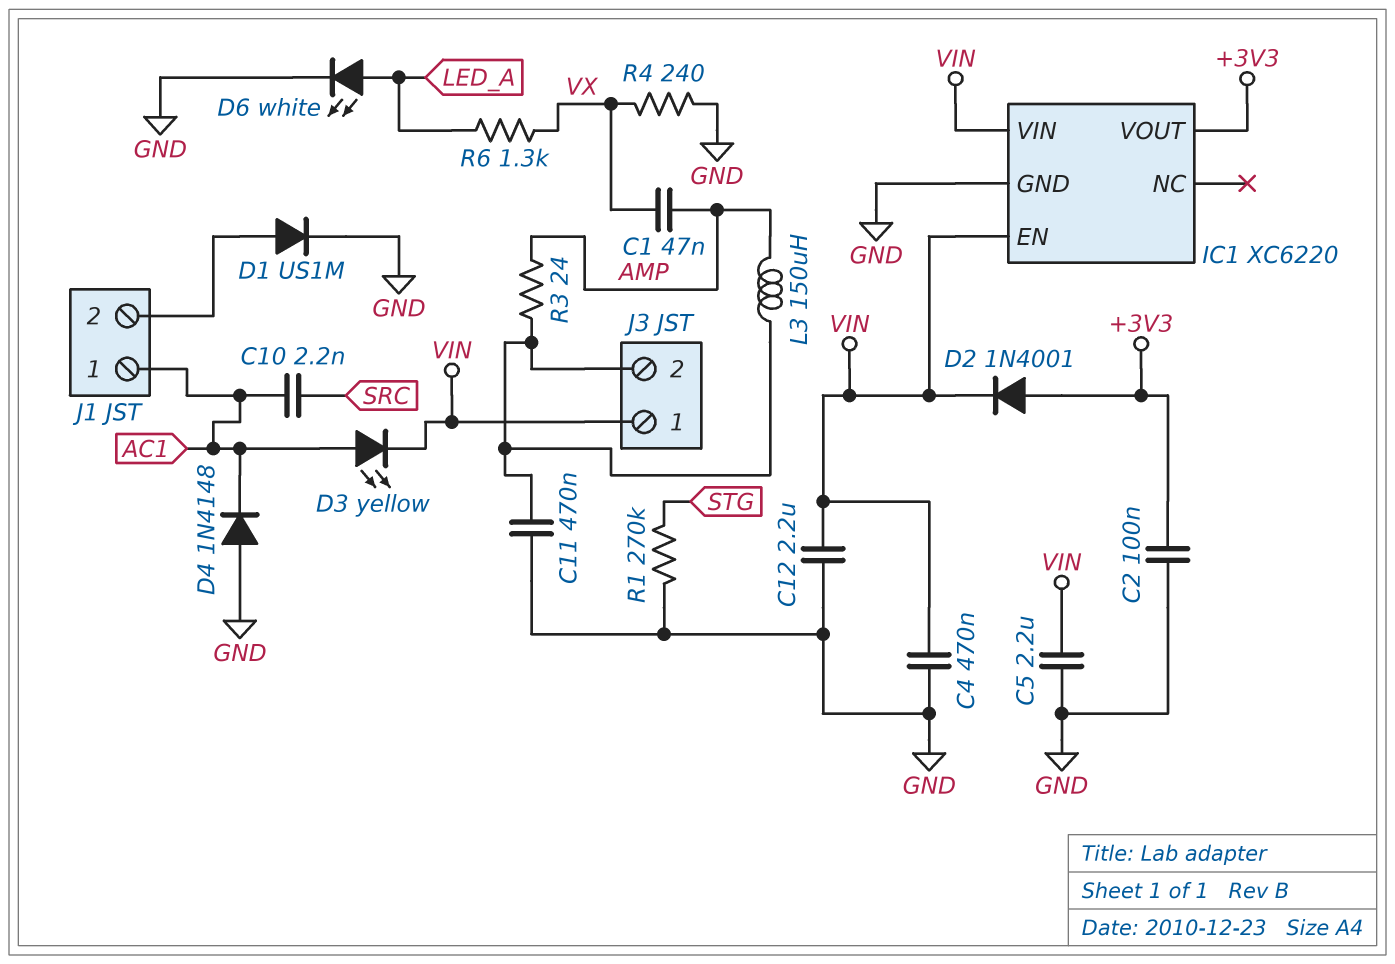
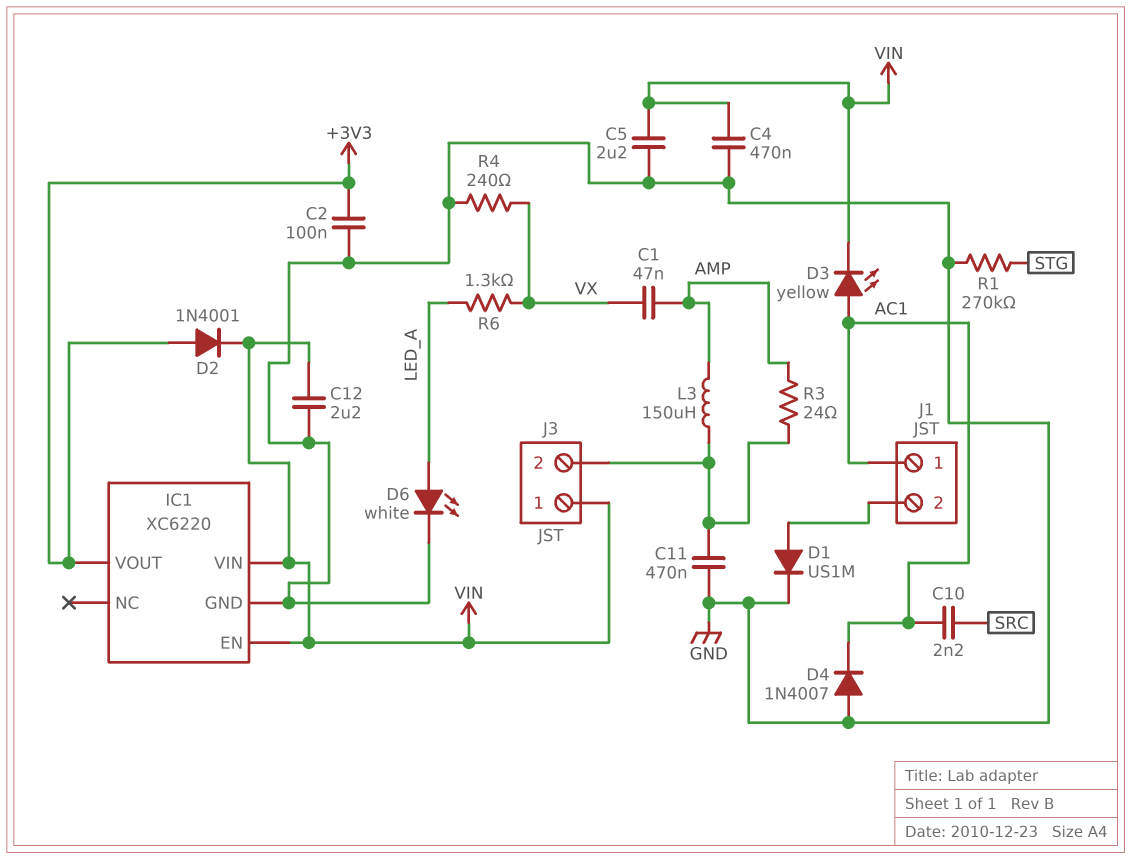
D4: diode 1N4148 (A GND, K AC1) -> diode 1N4007 (A GND, K AC1)

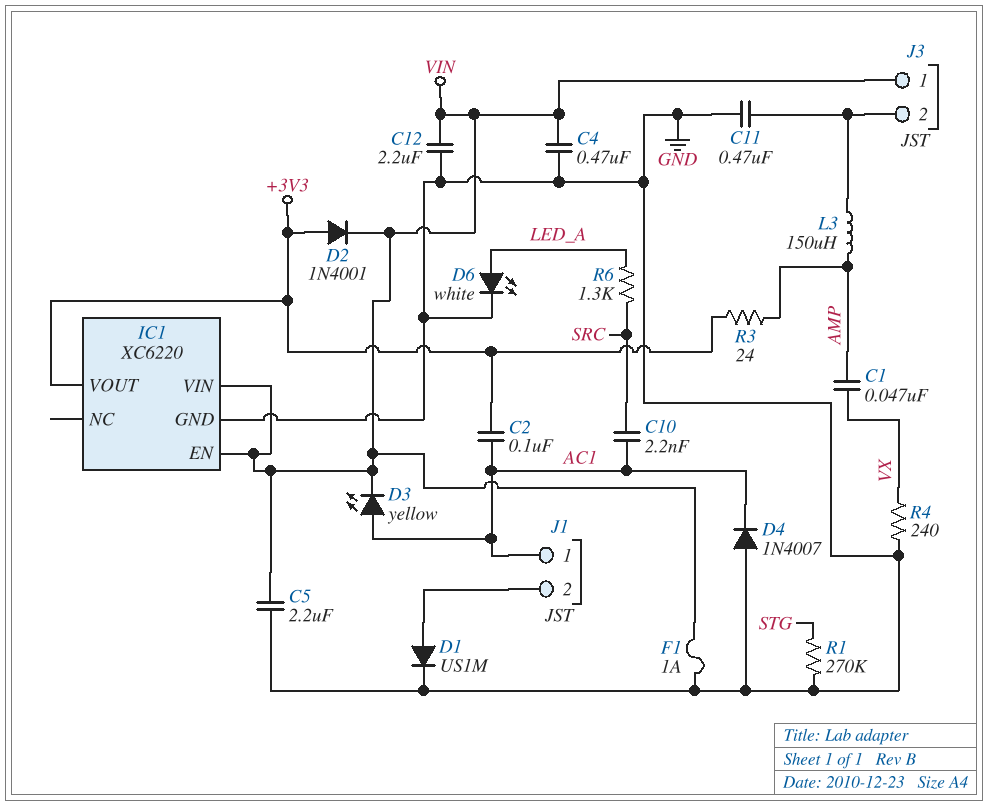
C2: 100nF (+3V3, GND) -> 100nF (+3V3, AC1)
F1: none -> 1A (GND, VIN)
R3: 24 (AMP, J3/2) -> 24 (+3V3, AMP)
R6: 1.3k (LED_A, VX) -> 1.3k (LED_A, SRC)

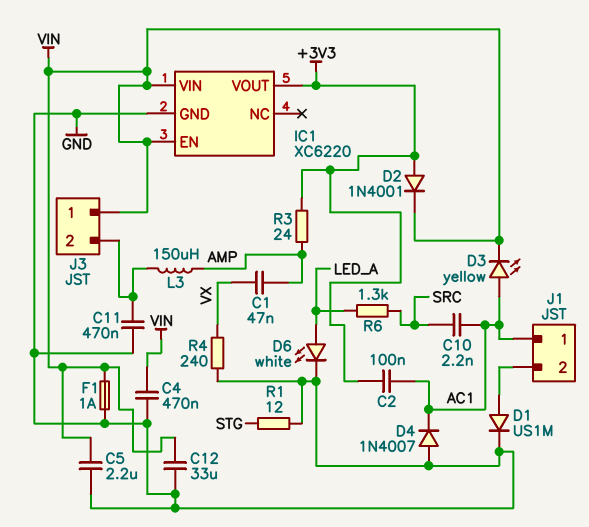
C12: 2.2uF (GND, VIN) -> 33uF (GND, VIN)
R1: 270k (GND, STG) -> 12 (GND, STG)

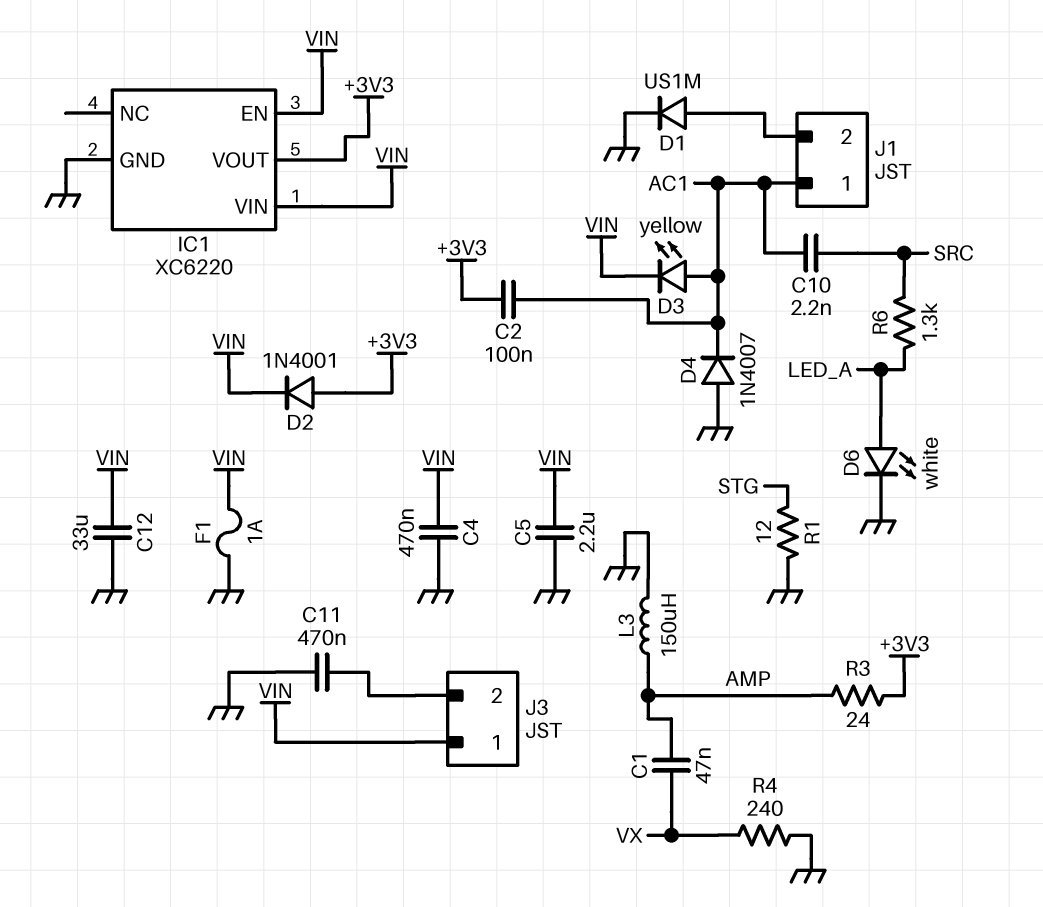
L3: 150uH (AMP, J3/2) -> 150uH (AMP, GND)

